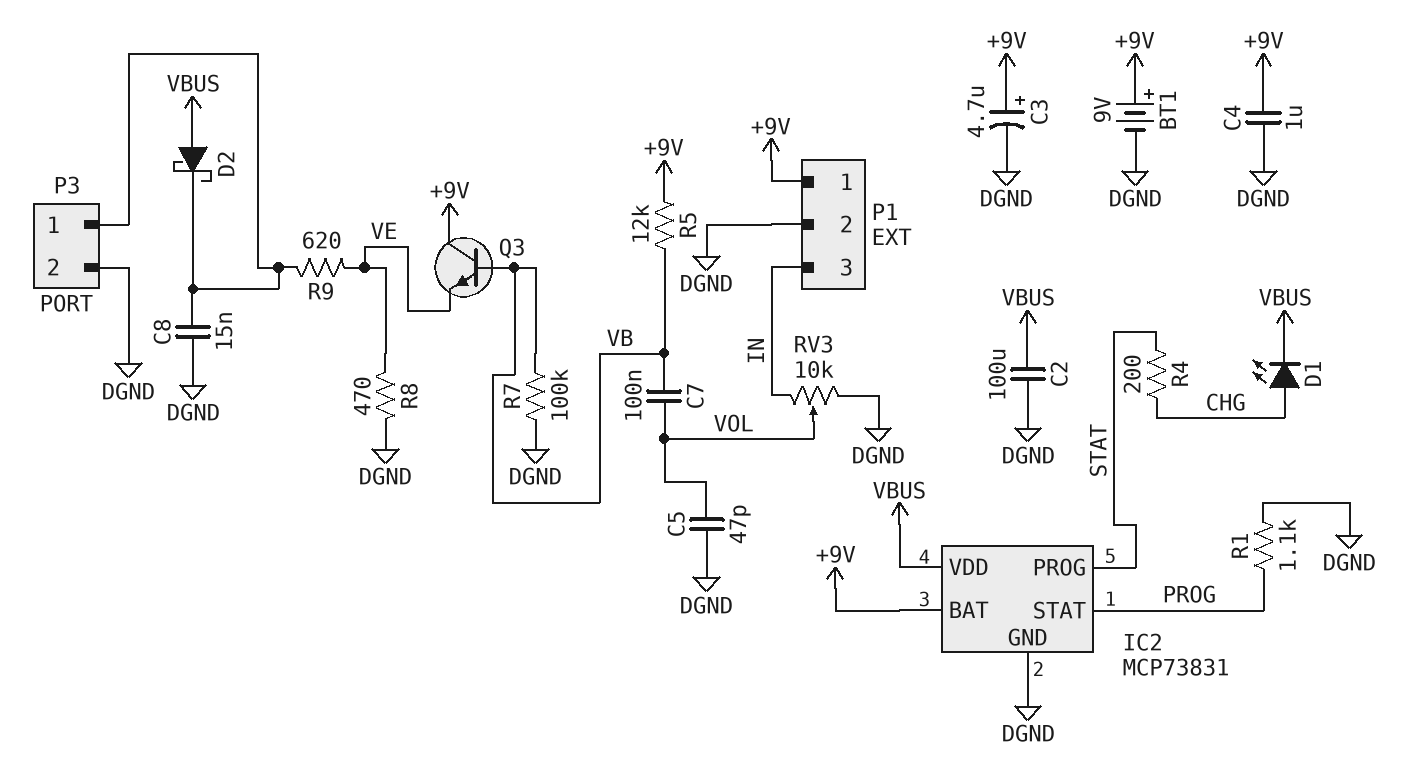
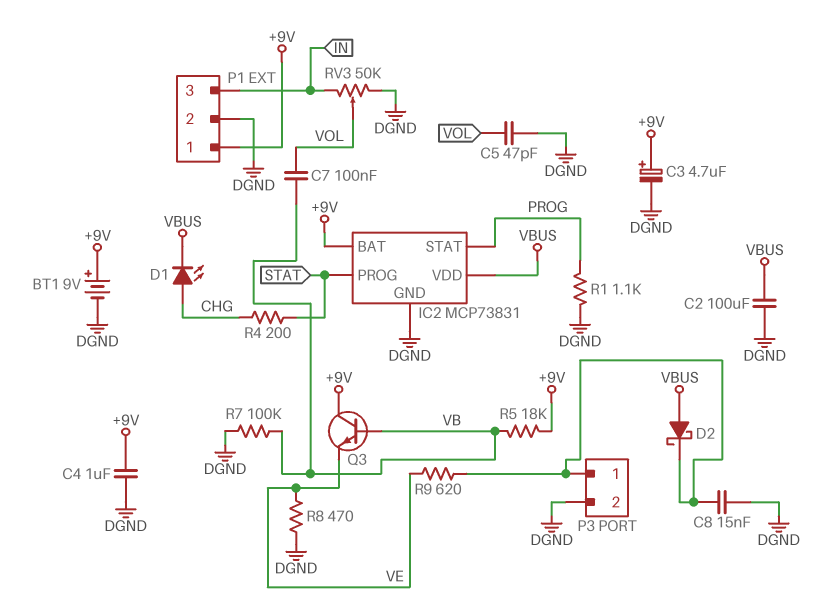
R5: 12k (+9V, VB) -> 18k (+9V, VB)
RV3: 10k (DGND, IN, wiper VOL) -> 50k (DGND, IN, wiper VOL)

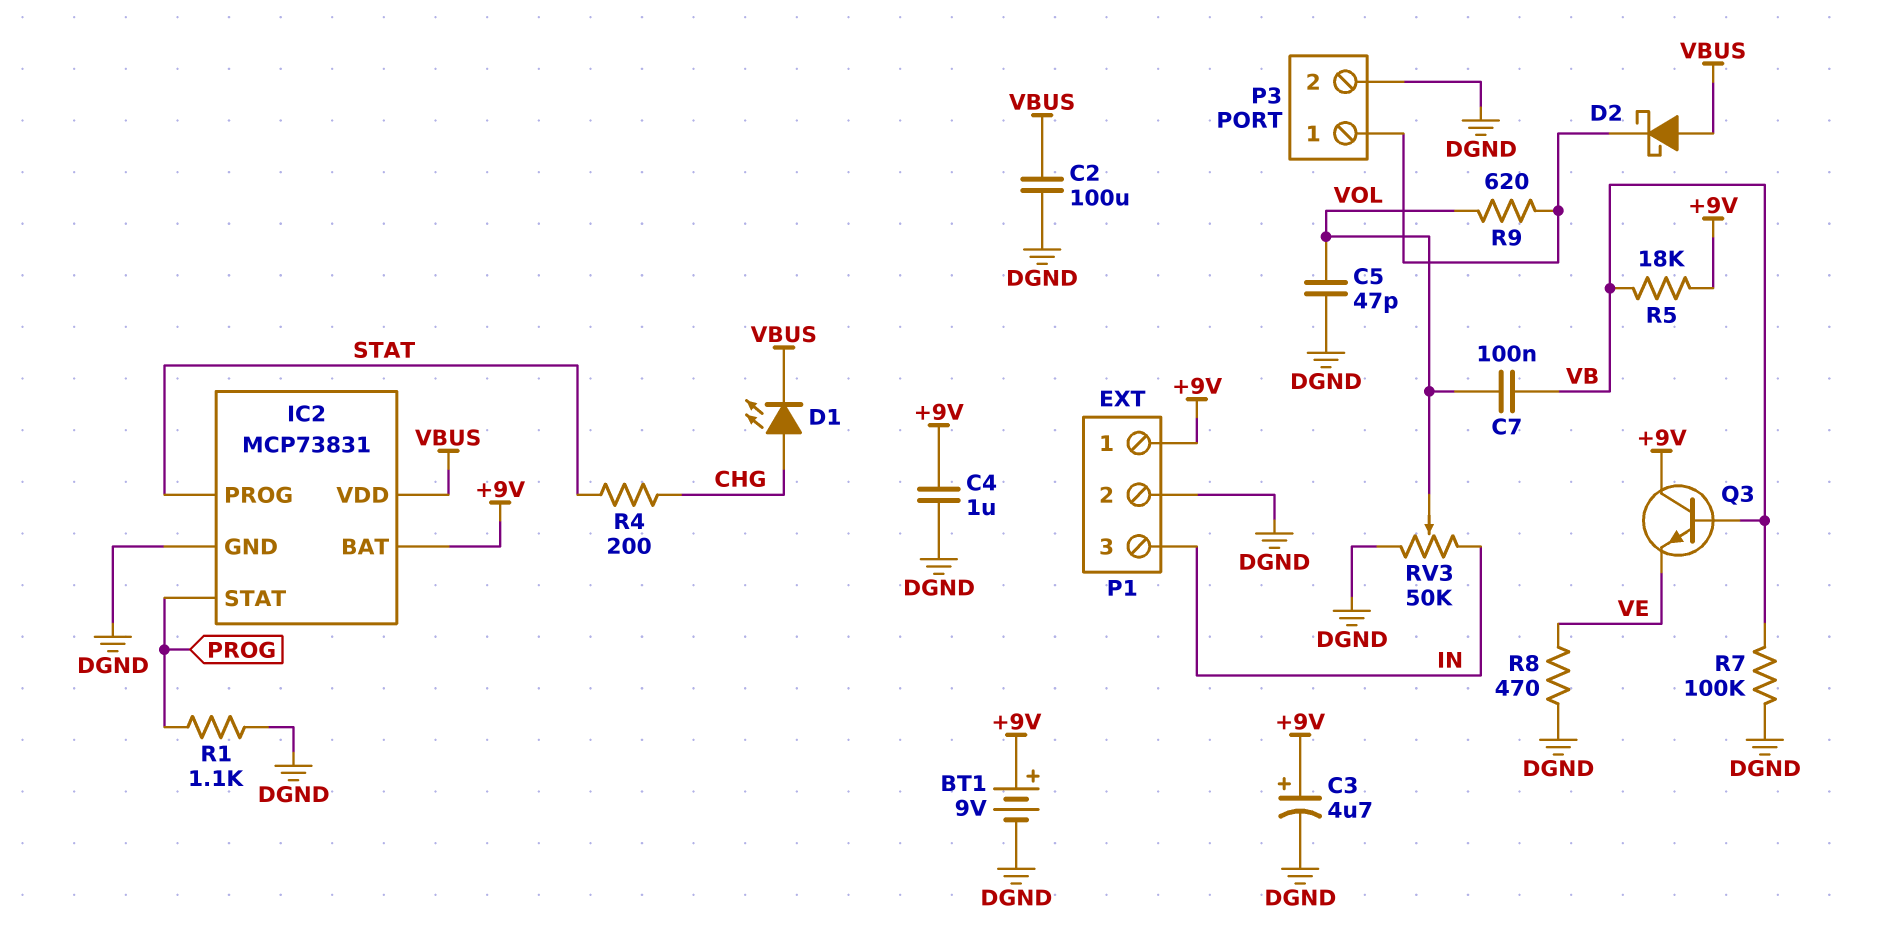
C8: 15nF (DGND, P3/1) -> none
R9: 620 (P3/1, VE) -> 620 (P3/1, VOL)

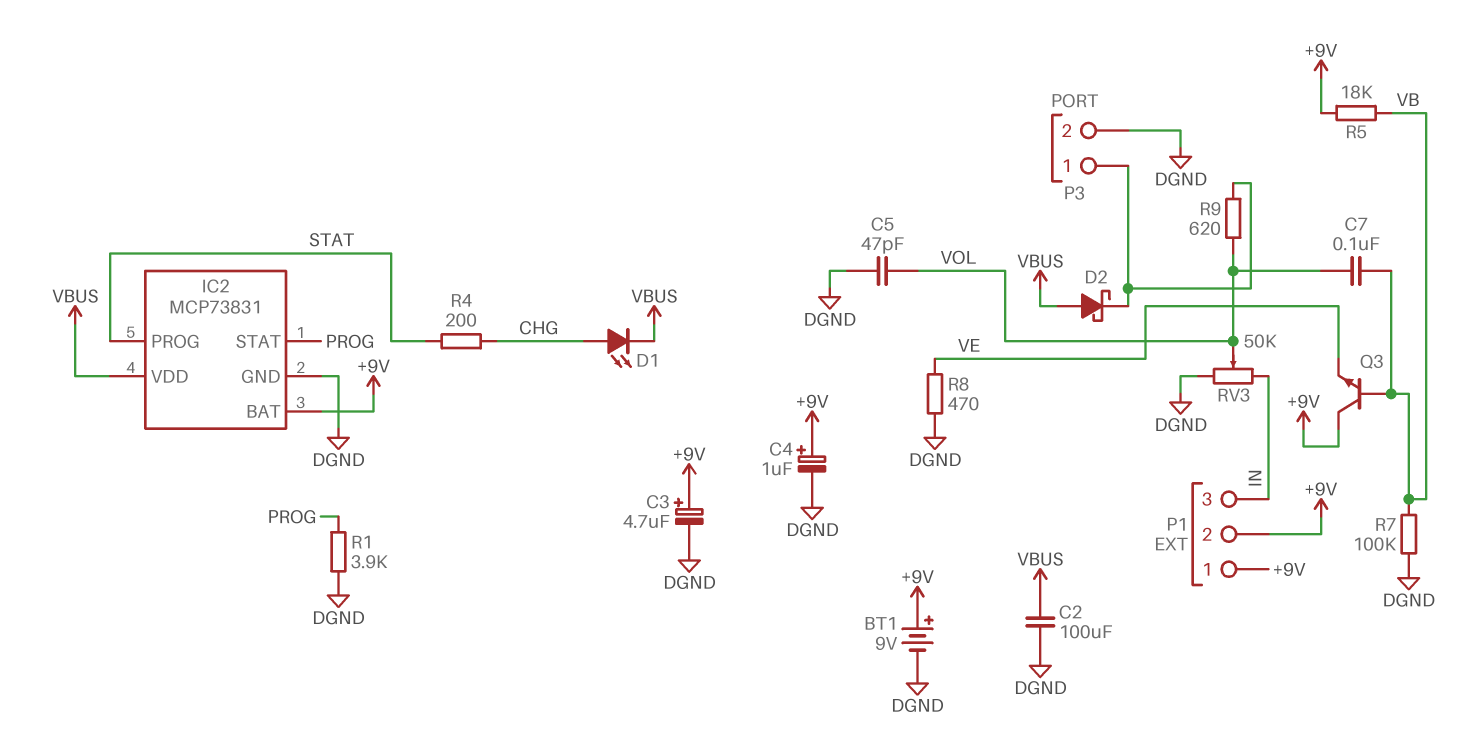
C4: 1uF (+9V, DGND) -> 1uF (plus +9V, minus DGND)
P1 pin 2: DGND -> +9V
R1: 1.1k (DGND, PROG) -> 3.9k (DGND, PROG)

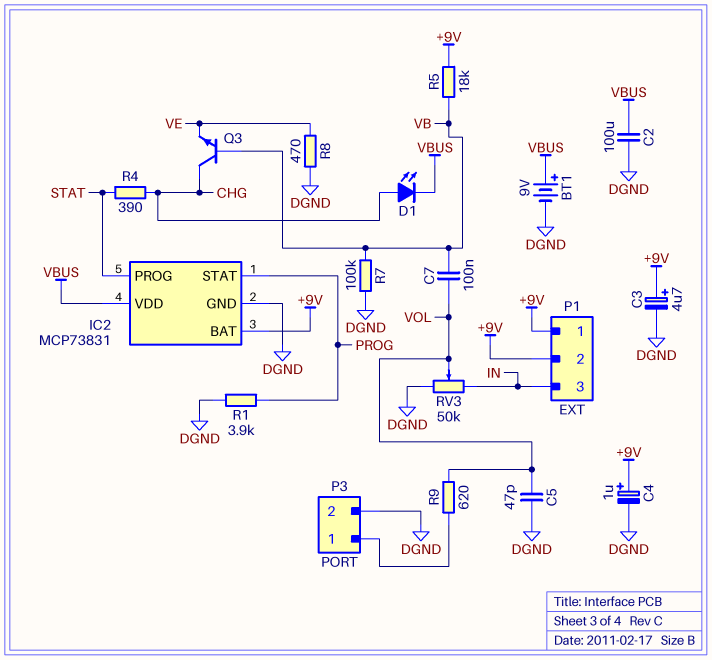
BT1: 9V (plus +9V, minus DGND) -> 9V (plus VBUS, minus DGND)
D2: schottky (A VBUS, K P3/1) -> none
Q3: NPN (B VB, C +9V, E VE) -> NPN (B VB, C CHG, E VE)
R4: 200 (CHG, STAT) -> 390 (CHG, STAT)

